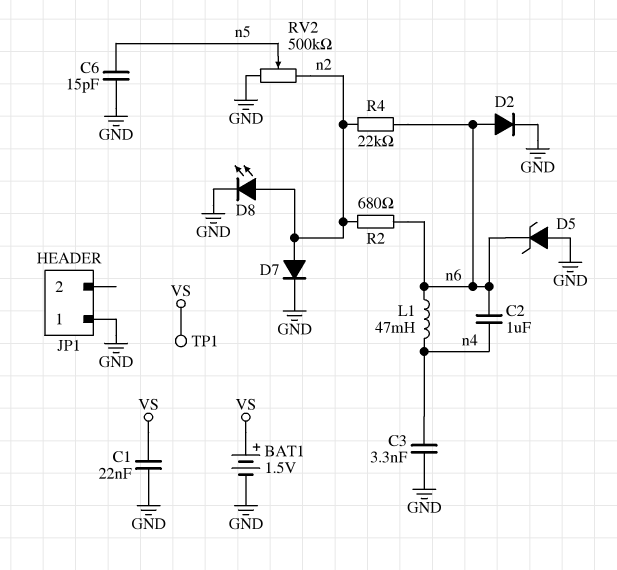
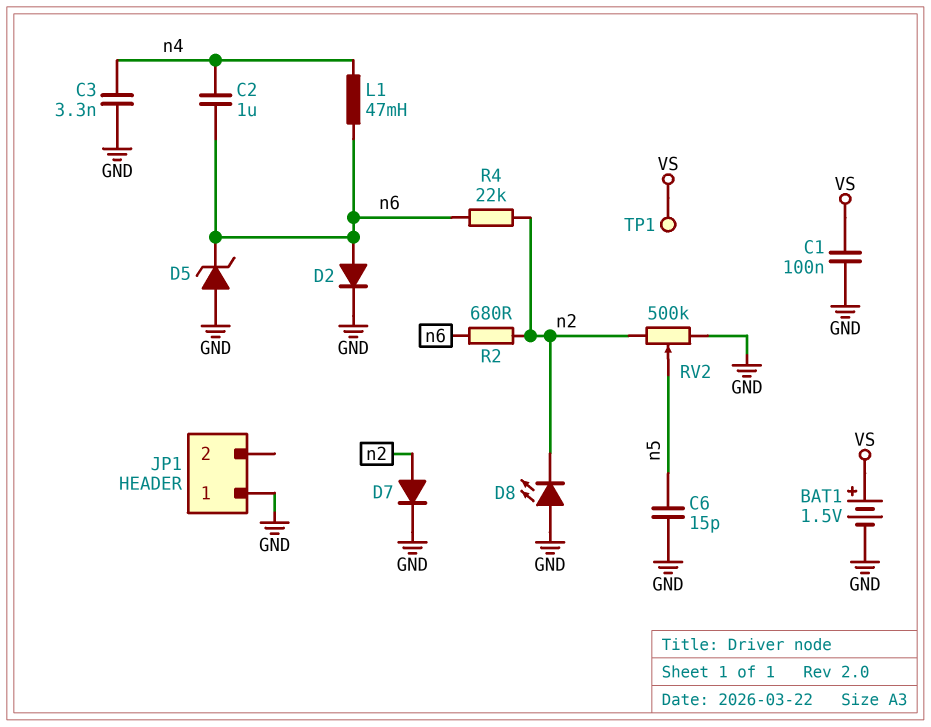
C1: 22nF (GND, VS) -> 100nF (GND, VS)
D8: LED (A n2, K GND) -> LED (A GND, K n2)

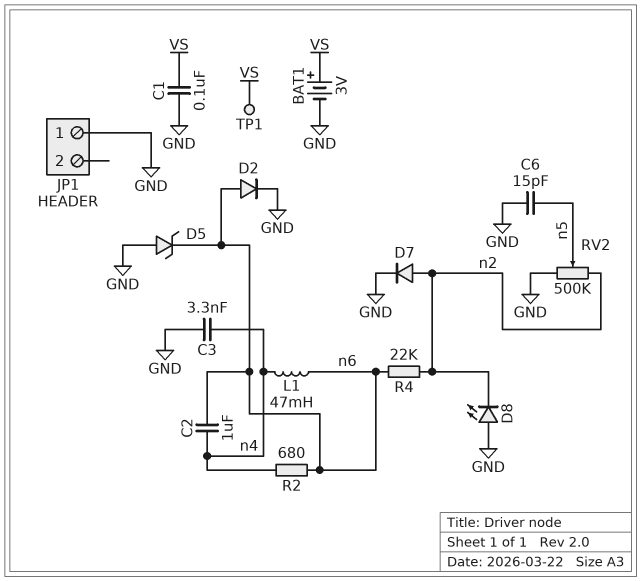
BAT1: 1.5V (plus VS, minus GND) -> 3V (plus VS, minus GND)
R2: 680 (n2, n6) -> 680 (n4, n6)

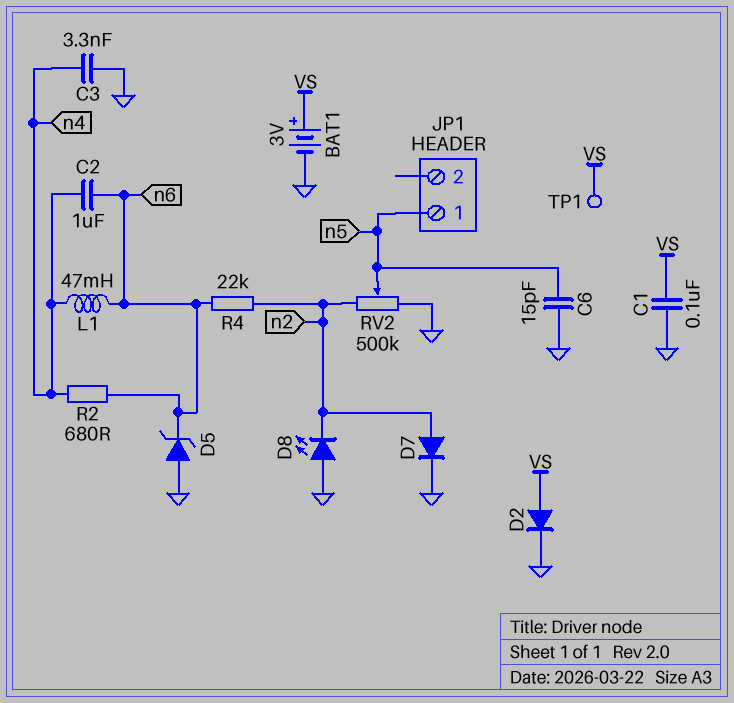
D2: diode (A n6, K GND) -> diode (A VS, K GND)
JP1 pin 1: GND -> n5

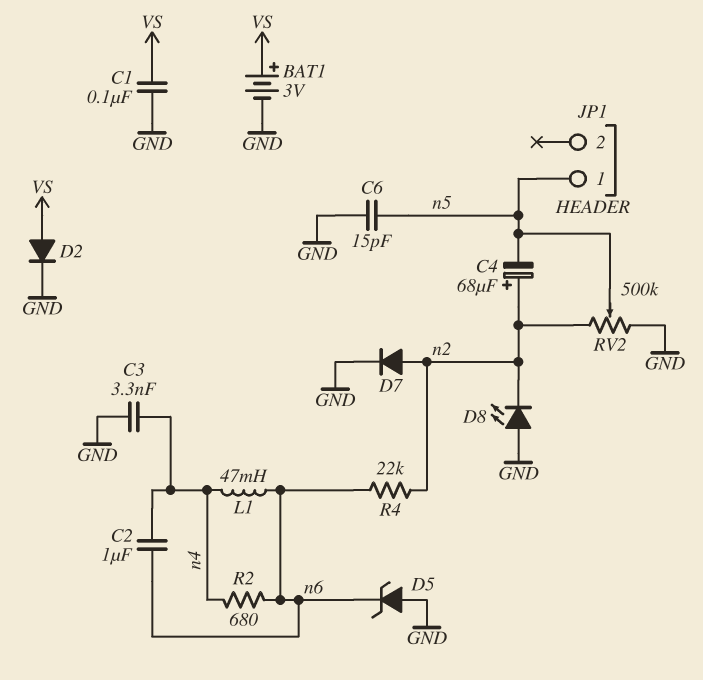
C4: none -> 68uF (plus n2, minus n5)
TP1: test point (VS) -> none

